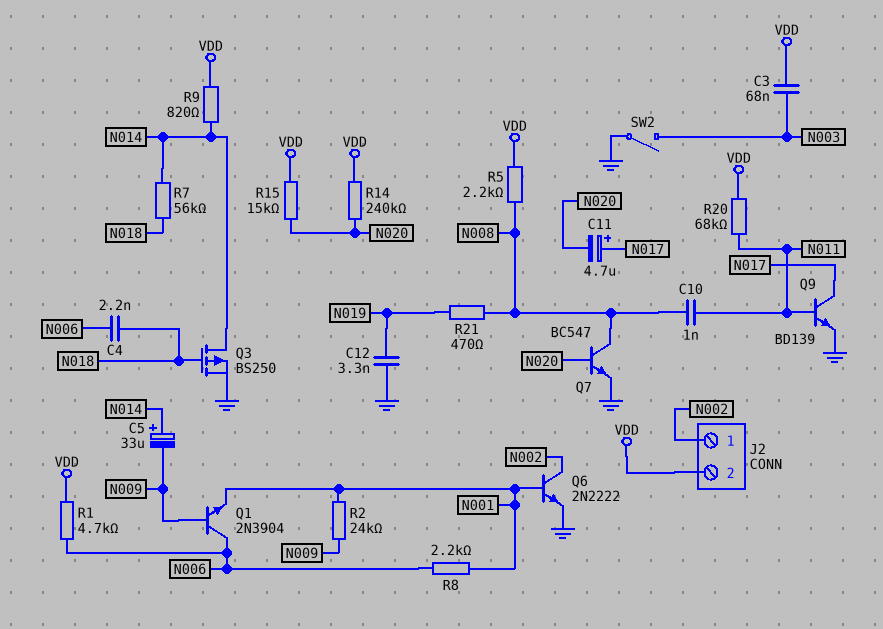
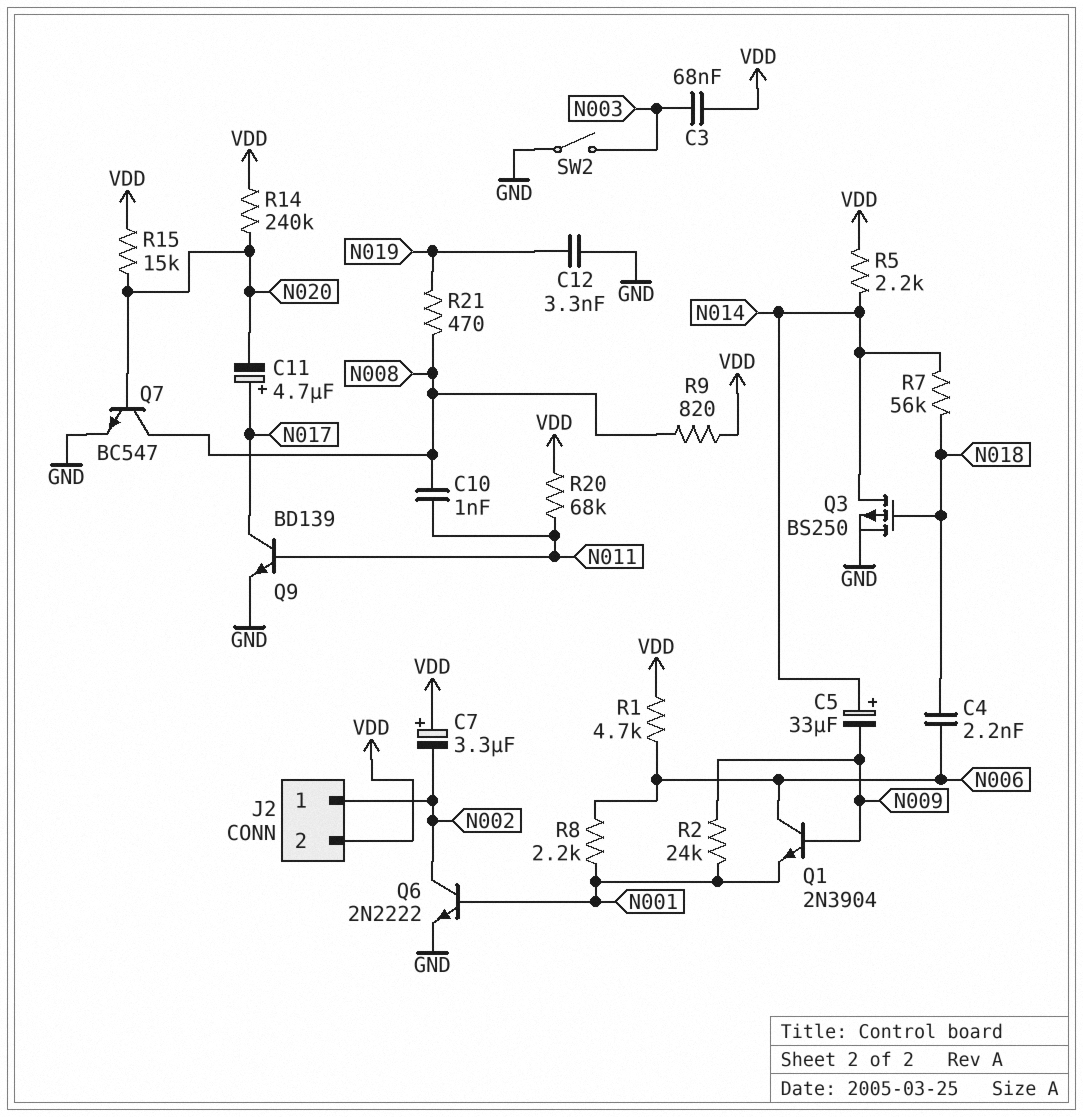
C7: none -> 3.3uF (plus VDD, minus N002)
R5: 2.2k (N008, VDD) -> 2.2k (N014, VDD)
R9: 820 (N014, VDD) -> 820 (N008, VDD)

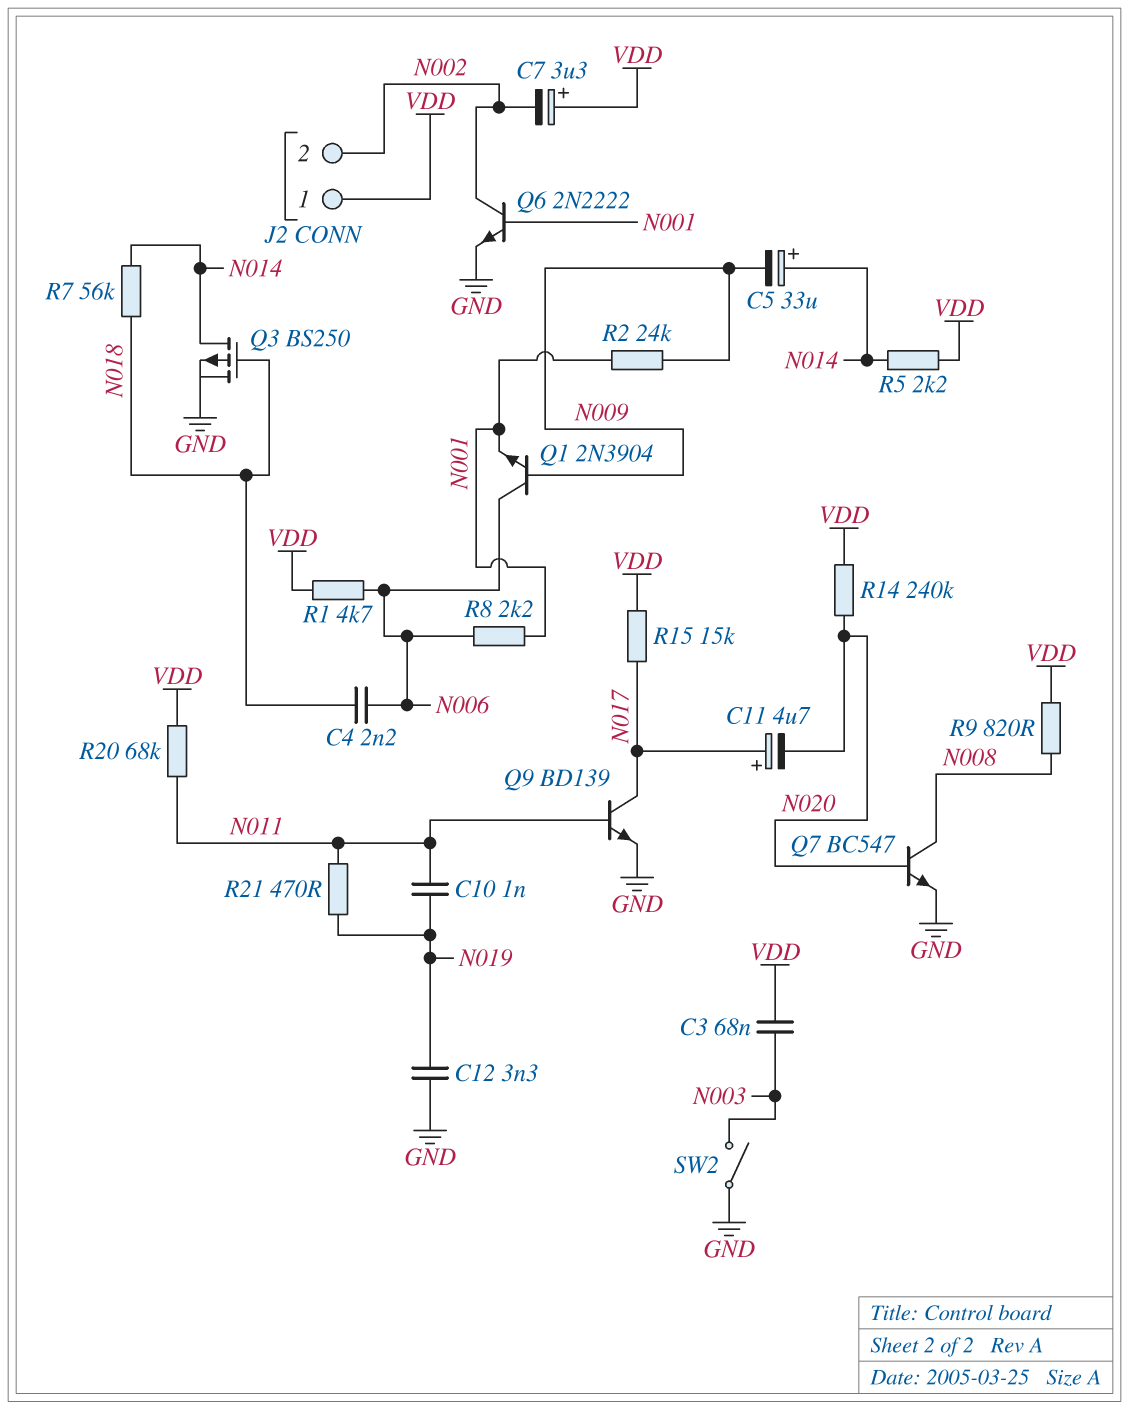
C10: 1nF (N008, N011) -> 1nF (N011, N019)
J2 pin 1: N002 -> VDD
J2 pin 2: VDD -> N002
R15: 15k (N020, VDD) -> 15k (N017, VDD)
R21: 470 (N008, N019) -> 470 (N011, N019)

